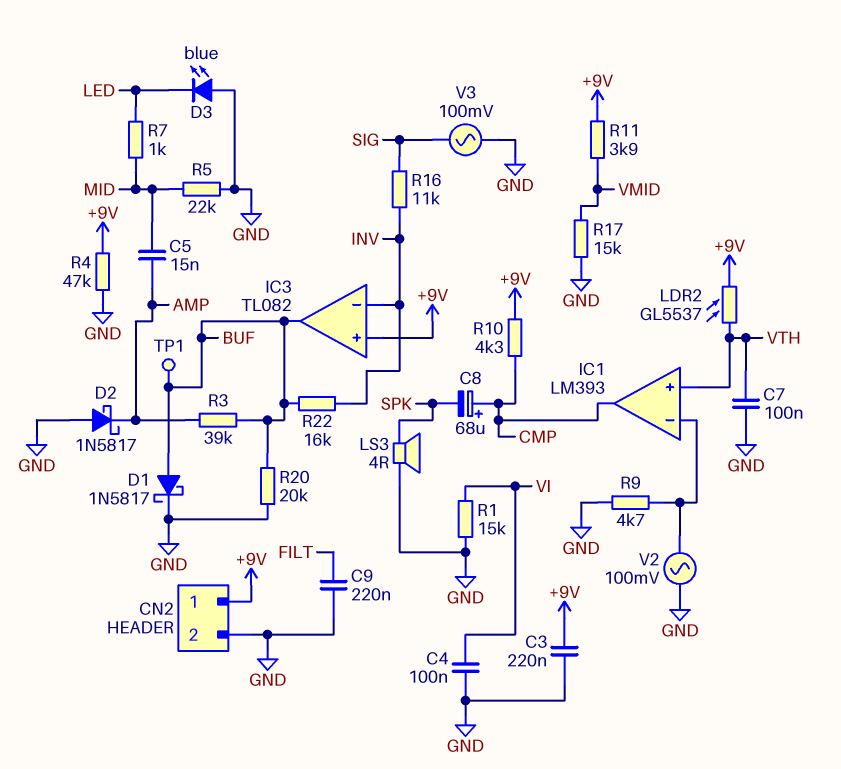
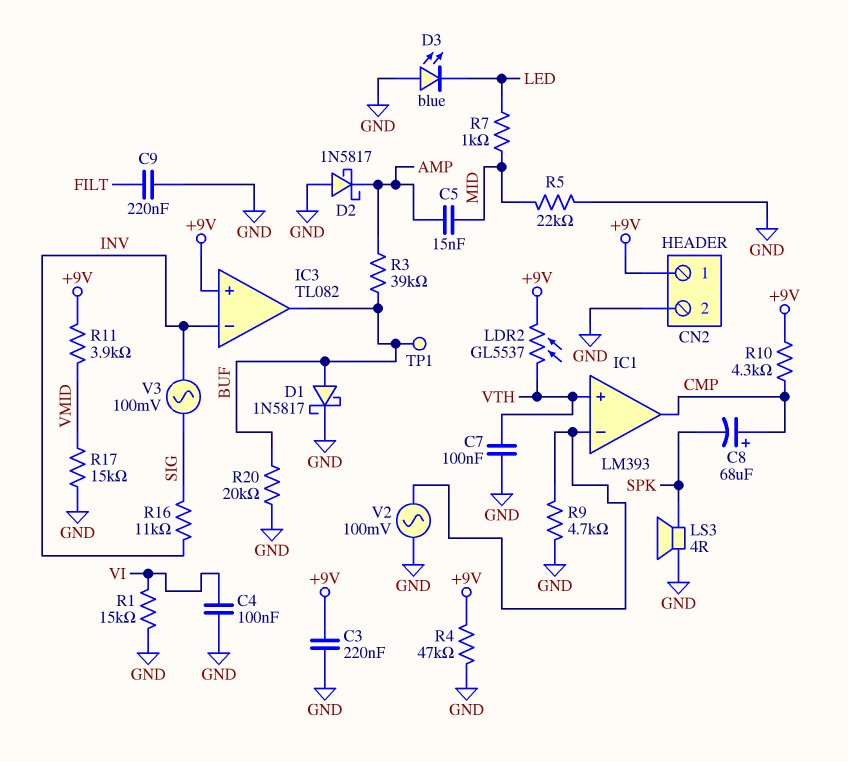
R22: 16k (BUF, INV) -> none
V3: AC 100mV (GND, SIG) -> AC 100mV (INV, SIG)

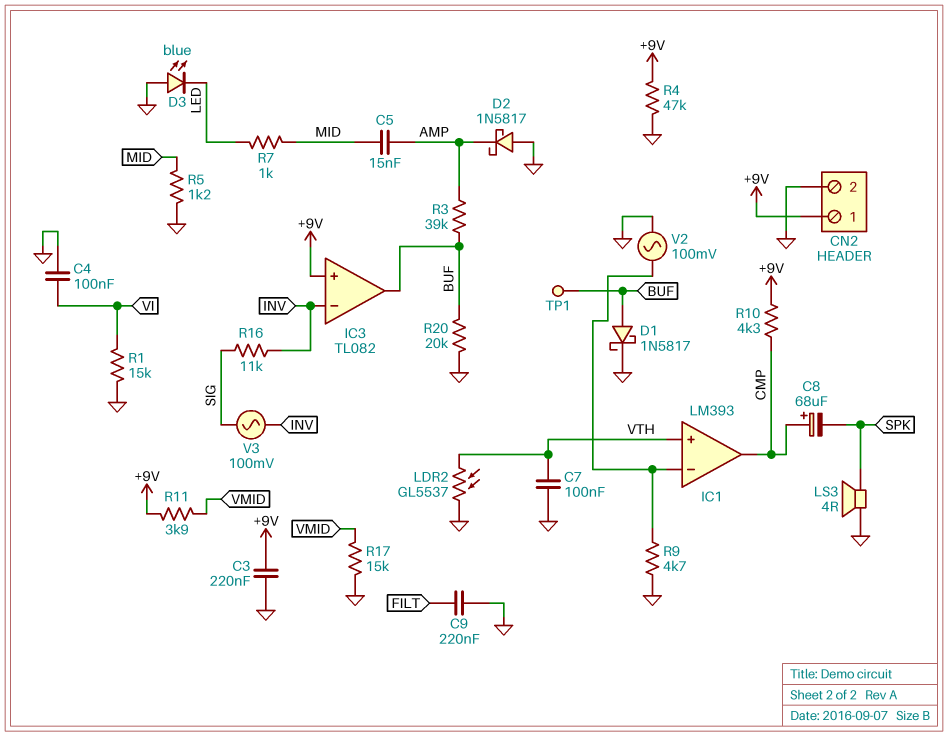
LDR2: GL5537 (+9V, VTH) -> GL5537 (GND, VTH)
R5: 22k (GND, MID) -> 1.2k (GND, MID)

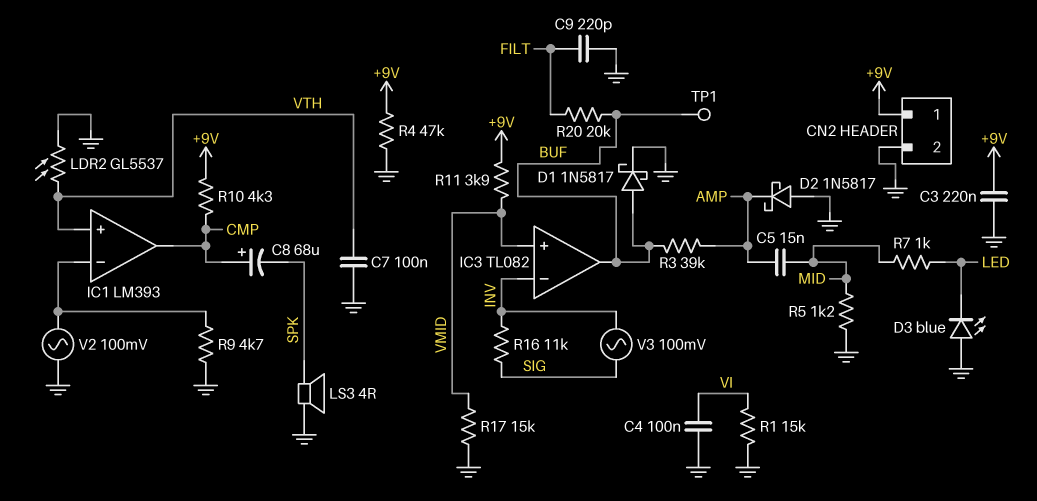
C9: 220nF (FILT, GND) -> 220pF (FILT, GND)
IC3 pin in+: +9V -> VMID
R20: 20k (BUF, GND) -> 20k (BUF, FILT)

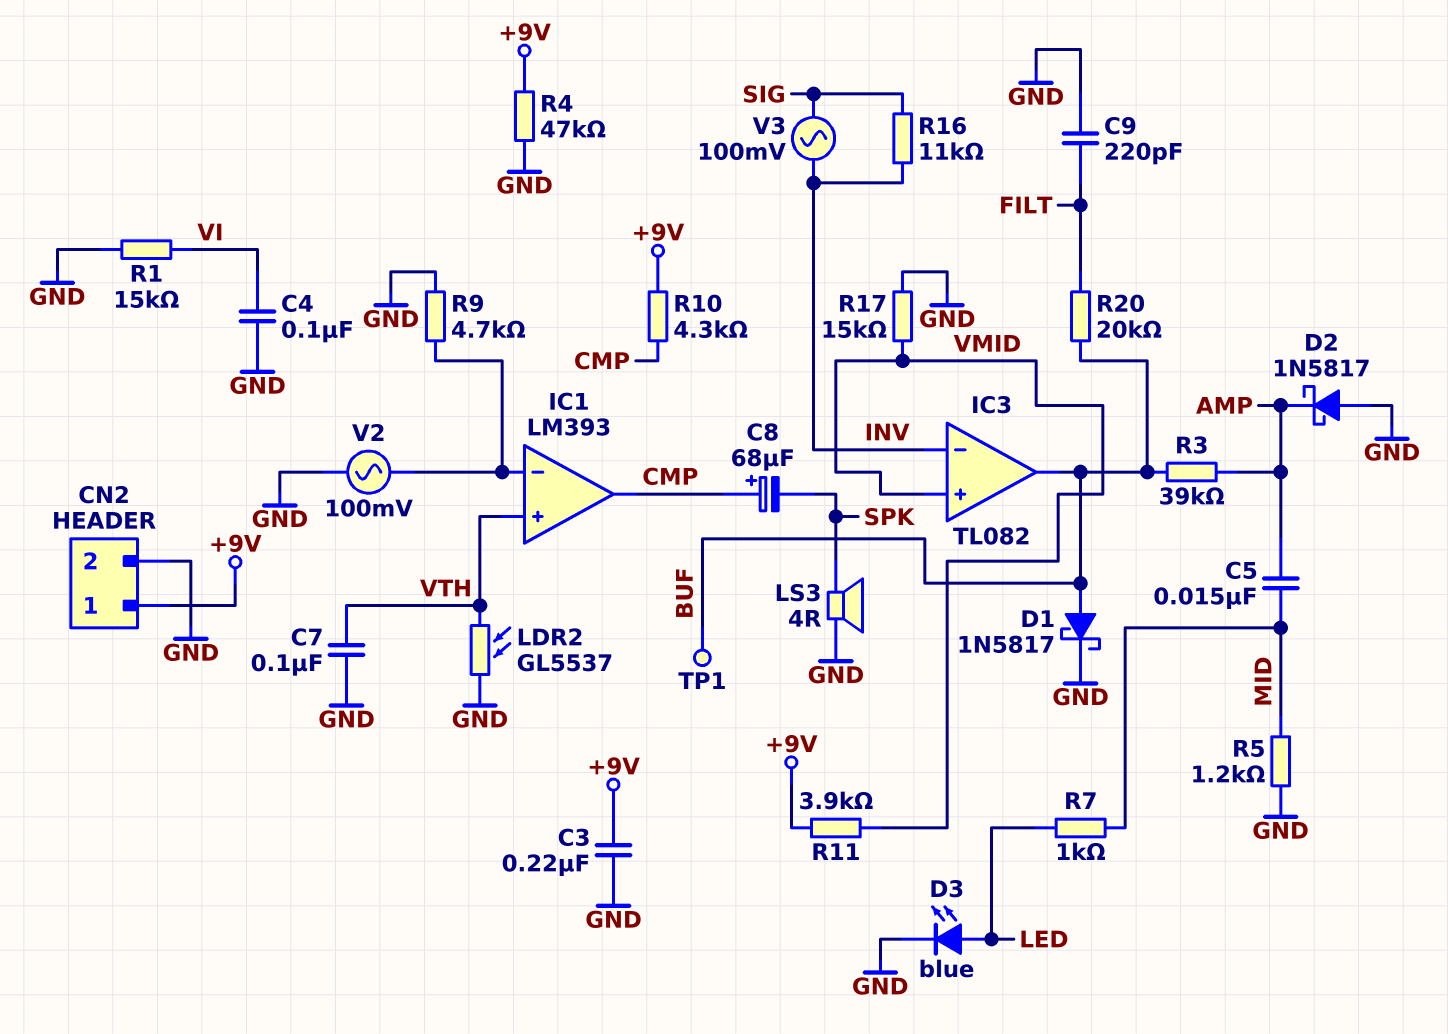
D3: LED blue (A GND, K LED) -> LED blue (A LED, K GND)

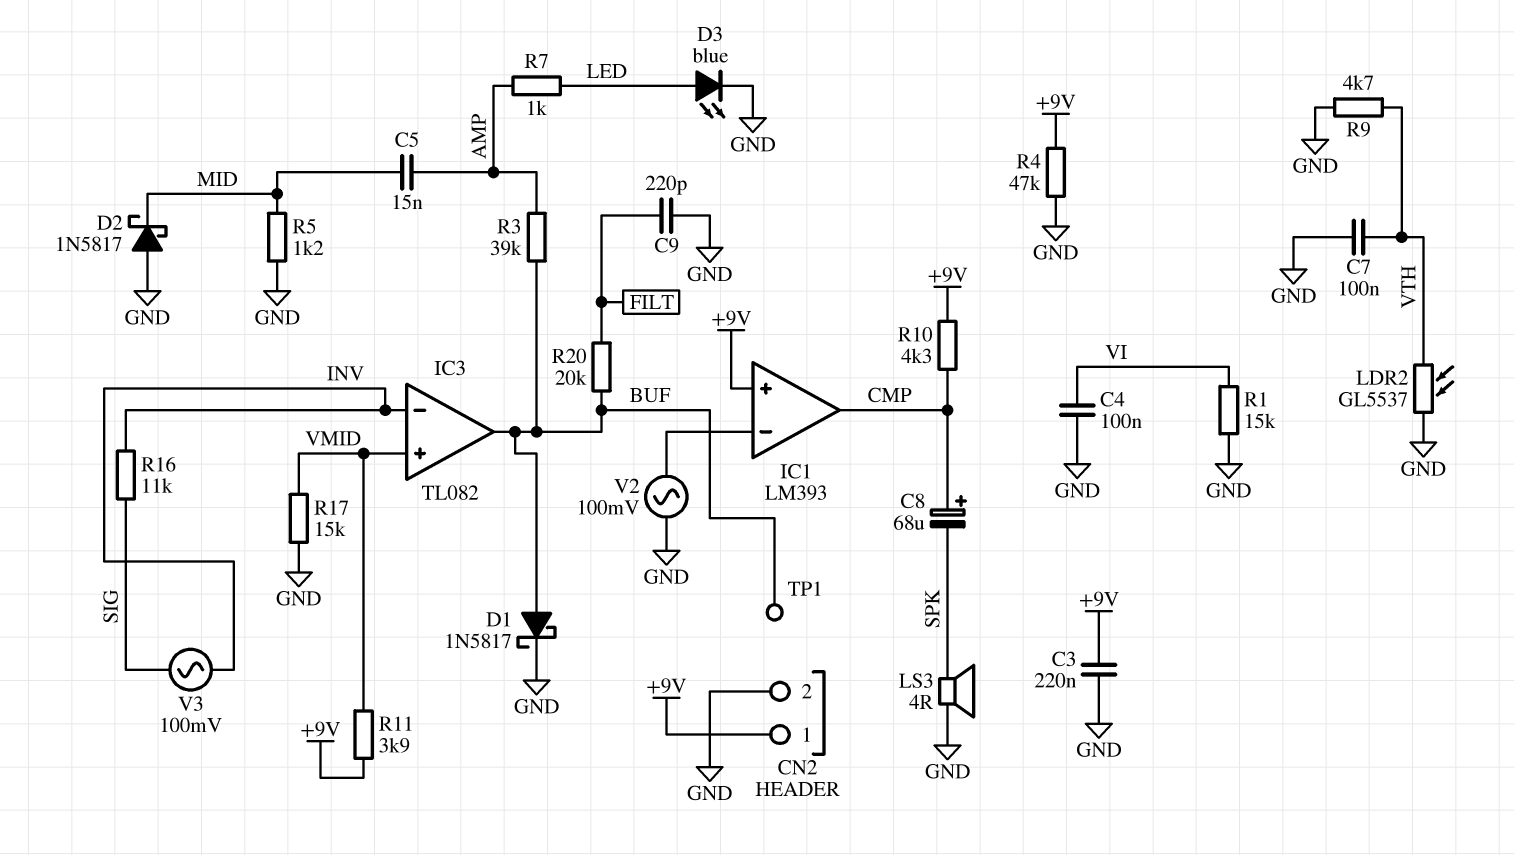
D2: schottky 1N5817 (A GND, K AMP) -> schottky 1N5817 (A GND, K MID)
IC1 pin in+: VTH -> +9V
R7: 1k (LED, MID) -> 1k (AMP, LED)
R9: 4.7k (GND, IC1/in-) -> 4.7k (GND, VTH)

